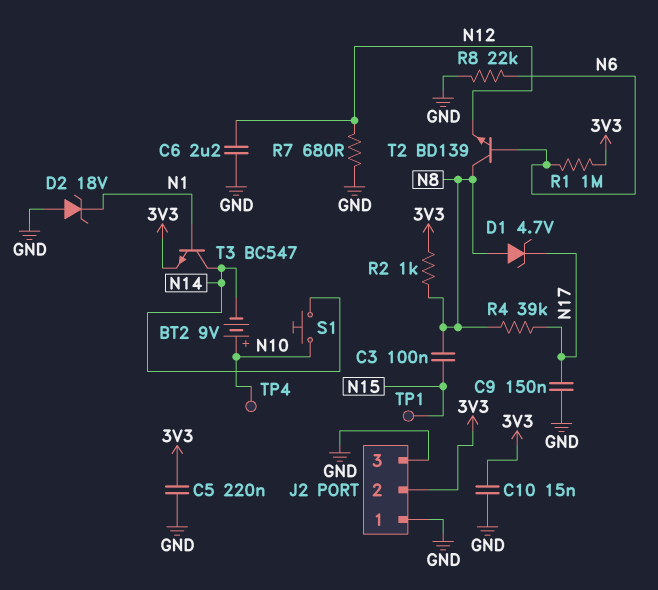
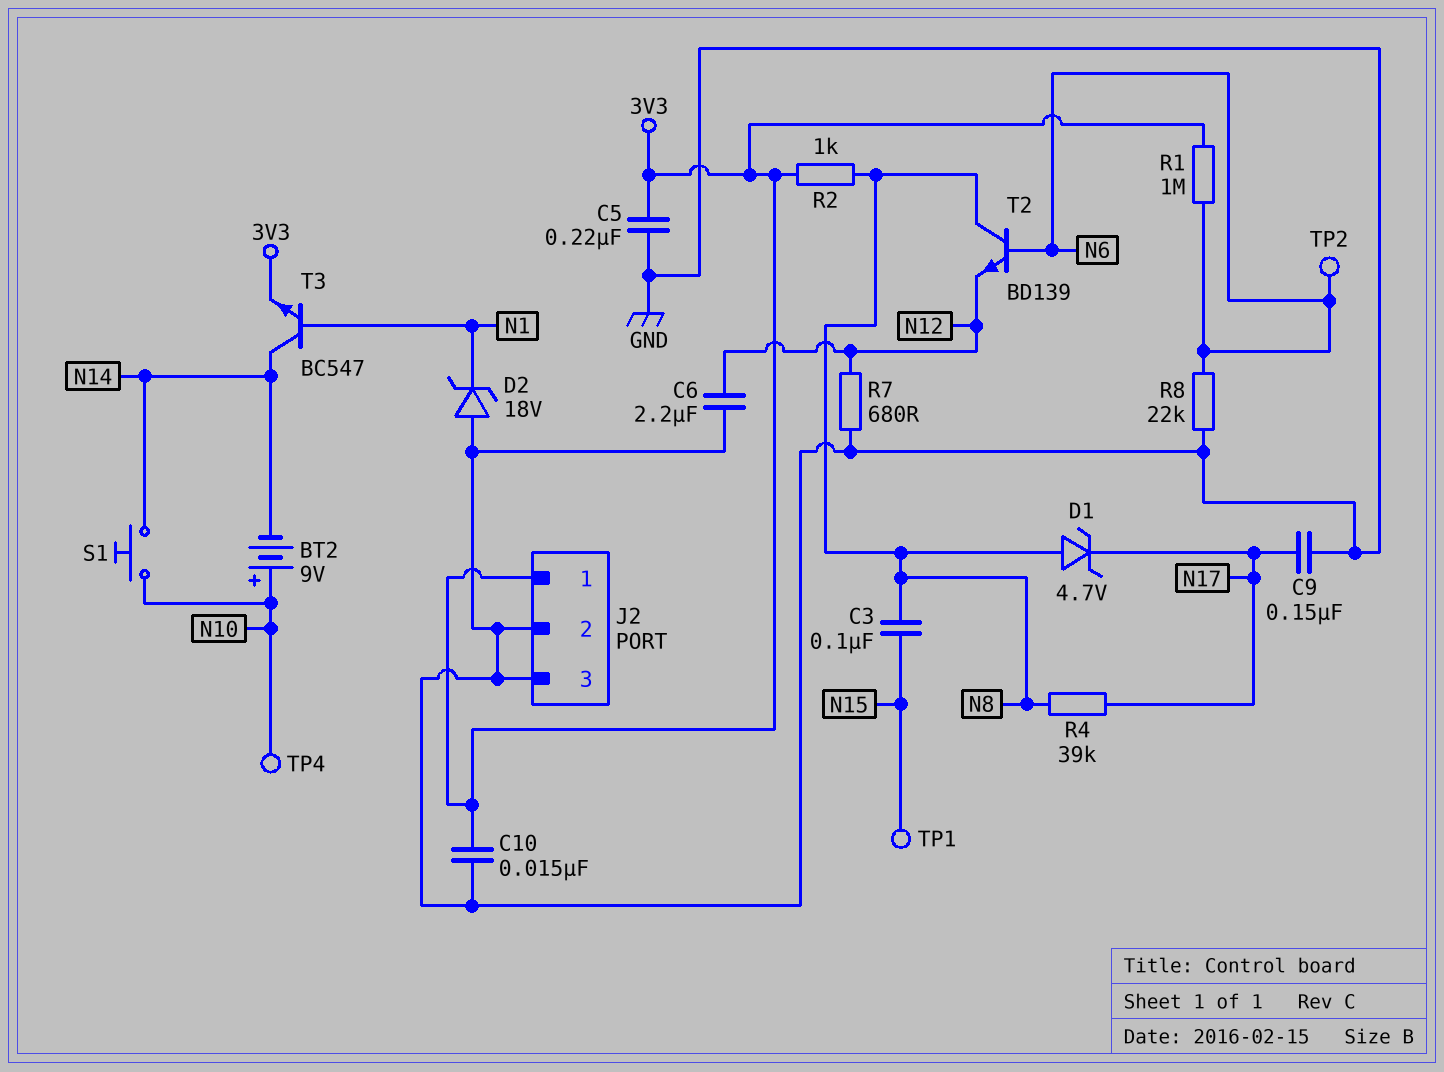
J2 pin 1: GND -> 3V3
J2 pin 2: 3V3 -> GND
TP2: none -> test point (N6)

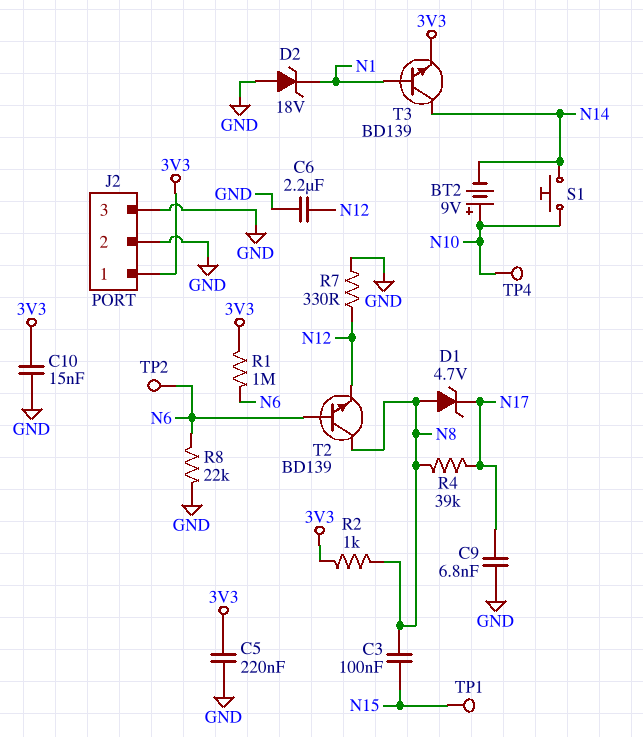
C9: 150nF (GND, N17) -> 6.8nF (GND, N17)
R7: 680 (GND, N12) -> 330 (GND, N12)
T3: NPN BC547 (B N1, C N14, E 3V3) -> NPN BD139 (B N1, C N14, E 3V3)

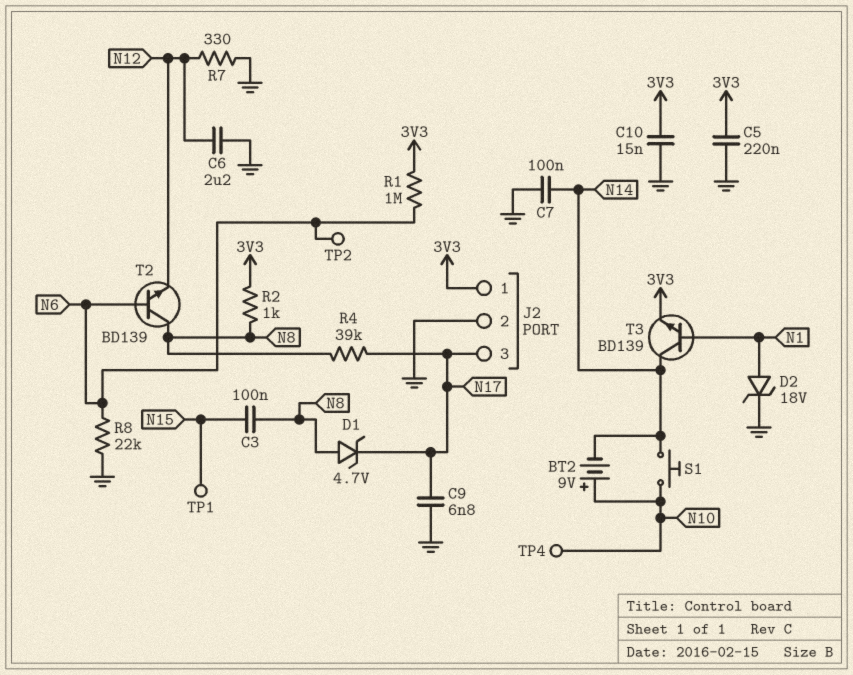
C7: none -> 100nF (GND, N14)
D2: zener 18V (A GND, K N1) -> zener 18V (A N1, K GND)
J2 pin 3: GND -> N17

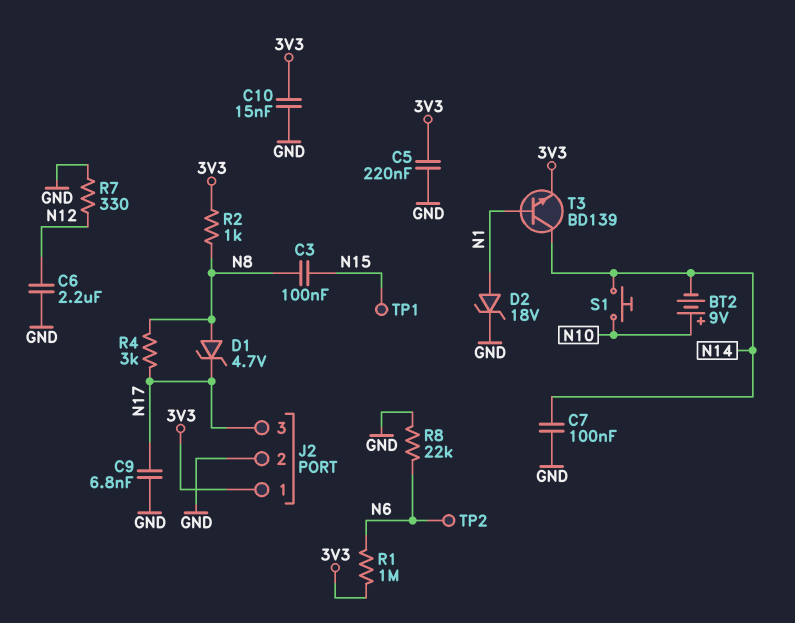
R4: 39k (N8, N17) -> 3k (N8, N17)
T2: NPN BD139 (B N6, C N8, E N12) -> none
TP4: test point (N10) -> none

